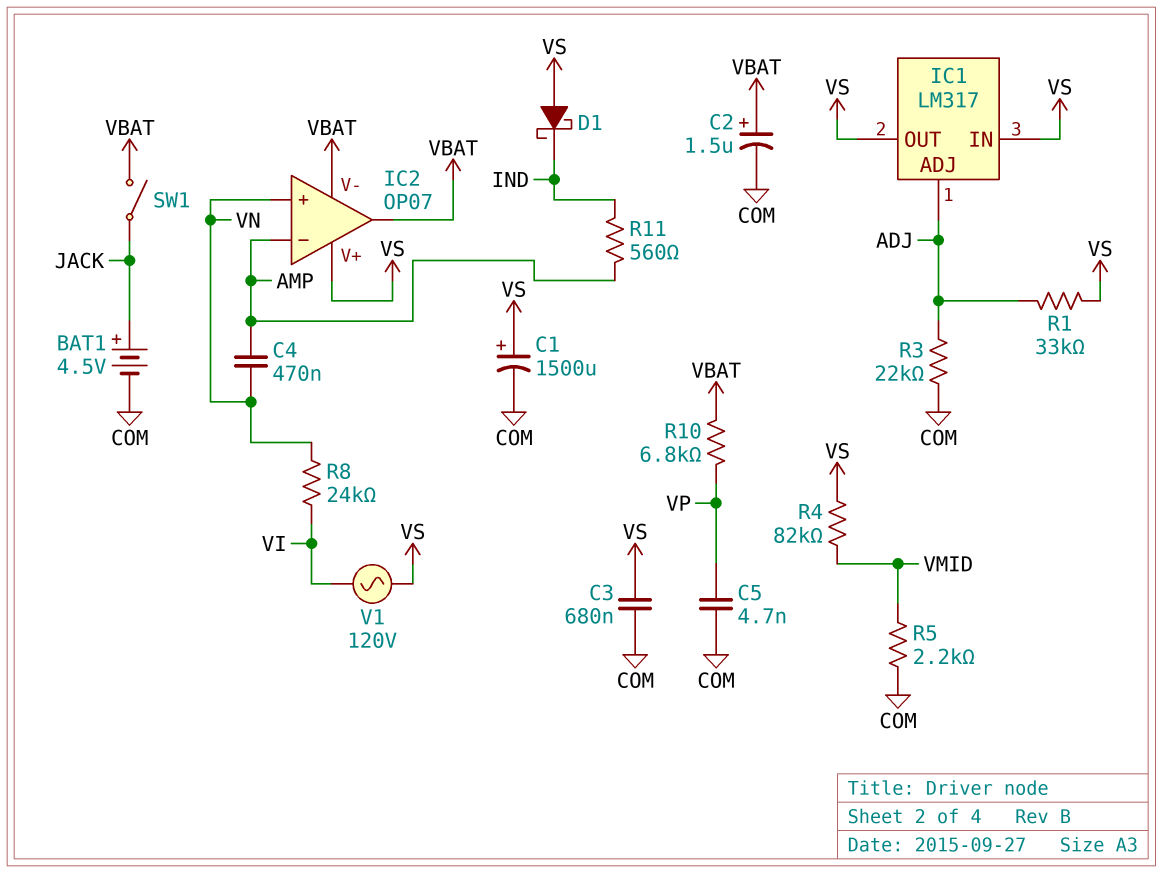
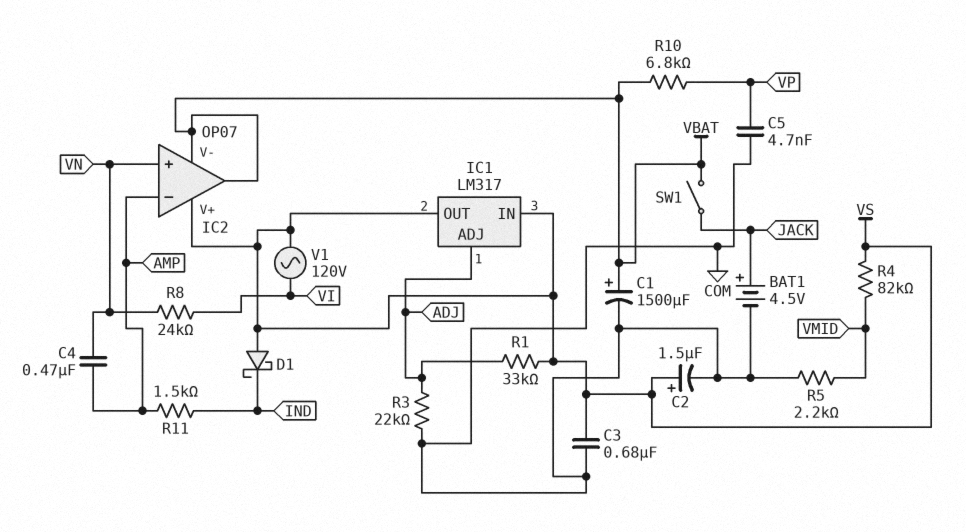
C1: 1500uF (plus VS, minus COM) -> 1500uF (plus VBAT, minus COM)
C2: 1.5uF (plus VBAT, minus COM) -> 1.5uF (plus VS, minus COM)
R11: 560 (AMP, IND) -> 1.5k (AMP, IND)

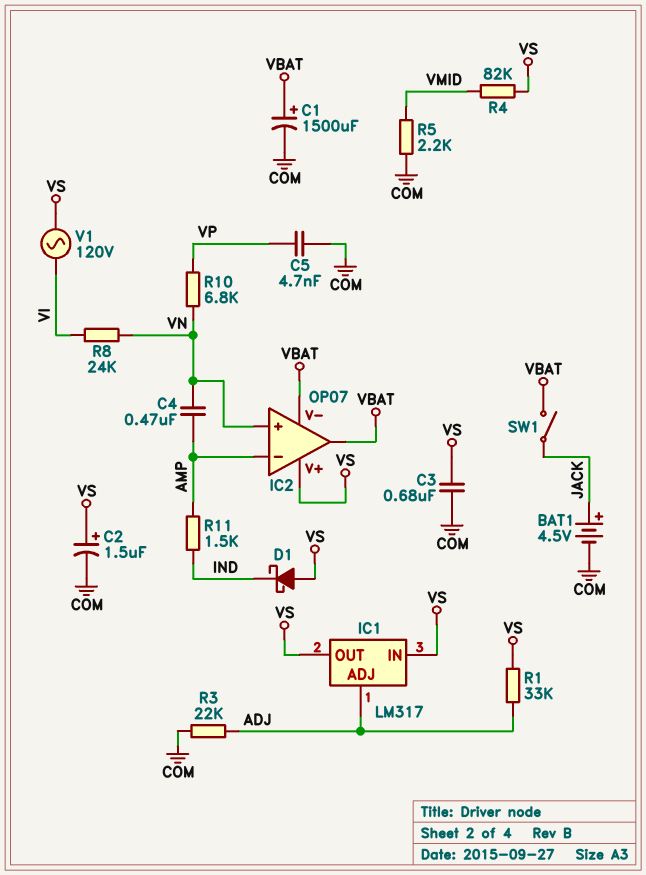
R10: 6.8k (VBAT, VP) -> 6.8k (VN, VP)

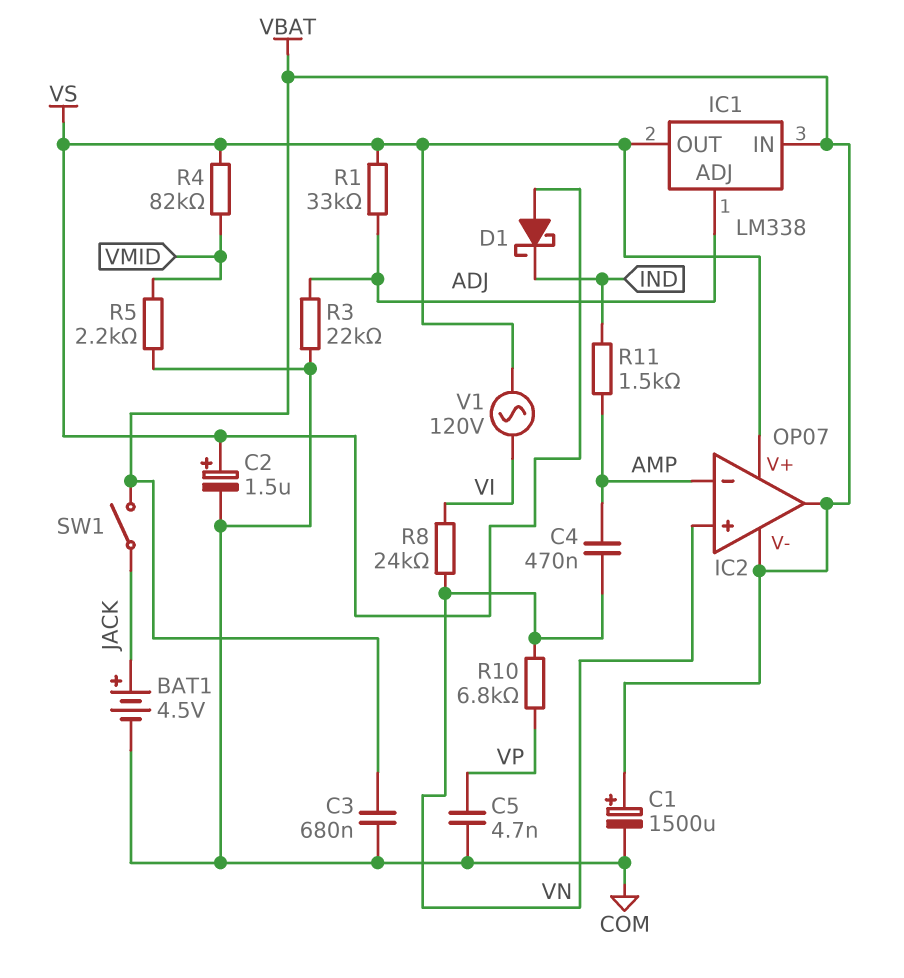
C3: 680nF (COM, VS) -> 680nF (COM, VBAT)
IC1: LM317 -> LM338
IC1 pin IN: VS -> VBAT

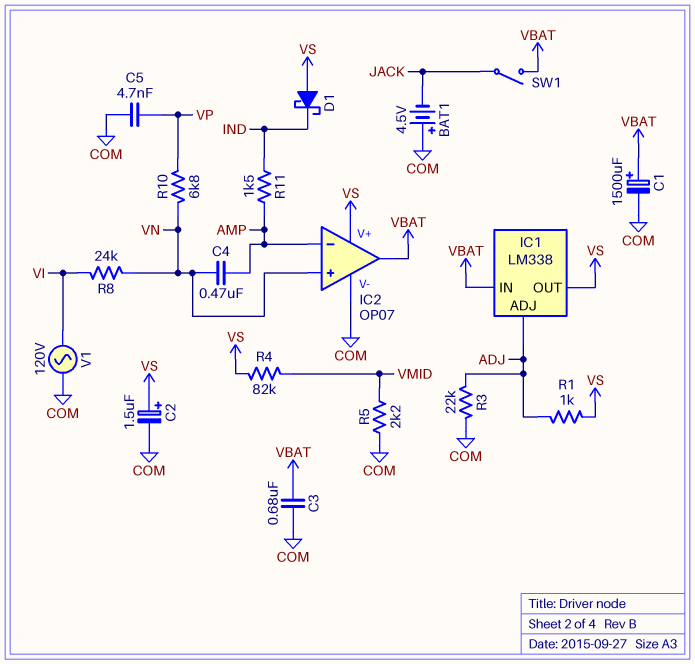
BAT1: 4.5V (plus JACK, minus COM) -> 4.5V (plus COM, minus JACK)
IC2 pin V-: VBAT -> COM
R1: 33k (ADJ, VS) -> 1k (ADJ, VS)
V1: AC 120V (VI, VS) -> AC 120V (COM, VI)

